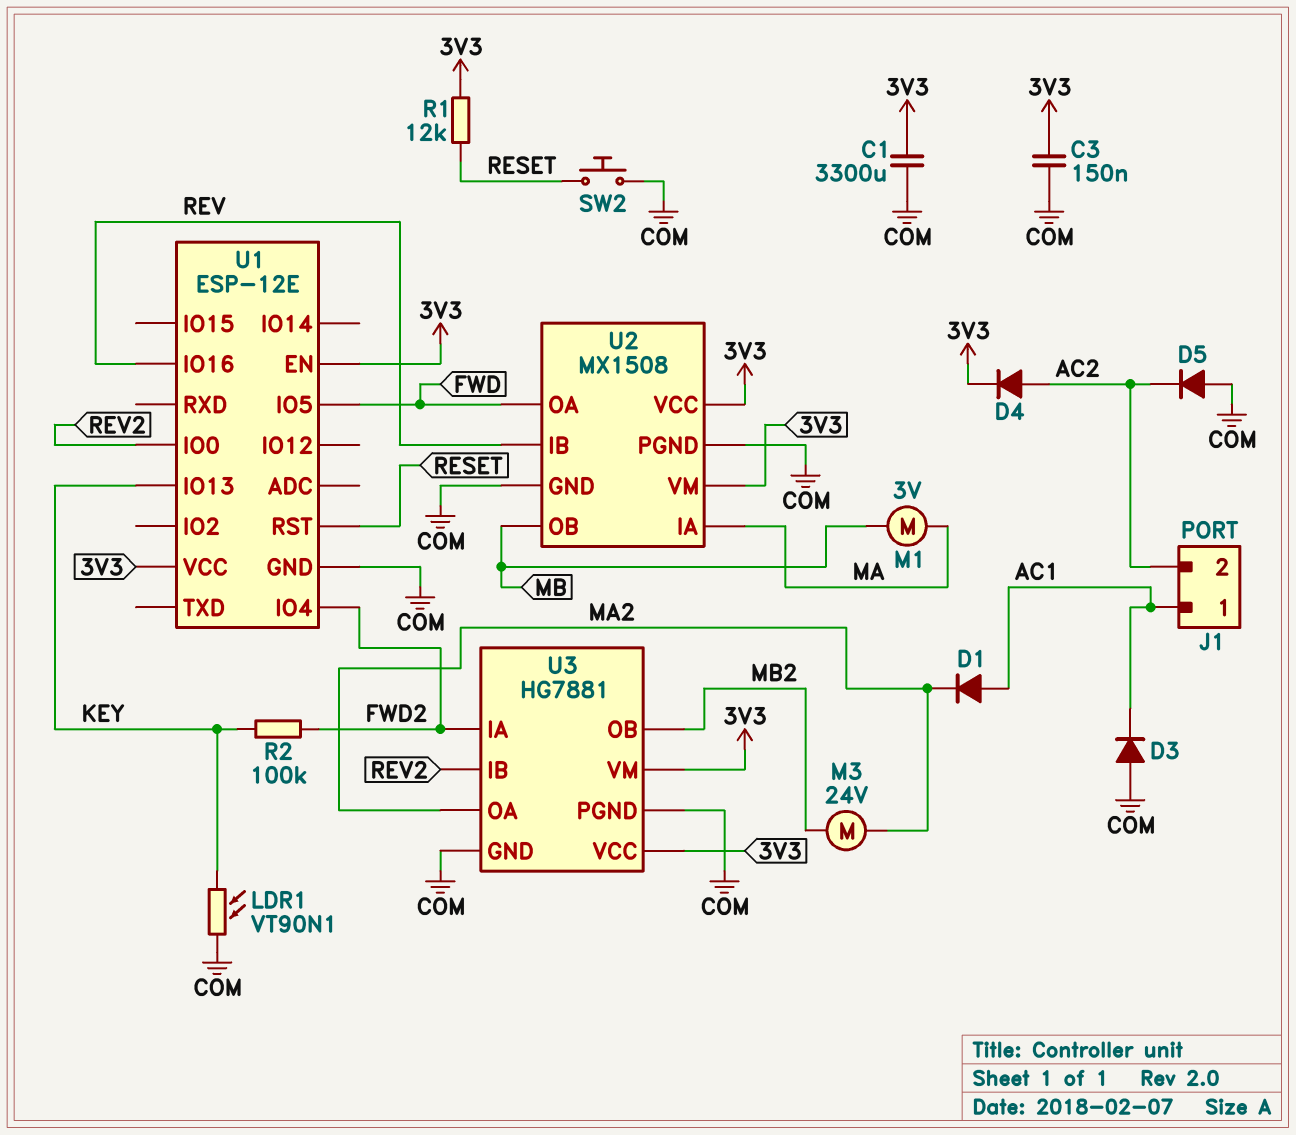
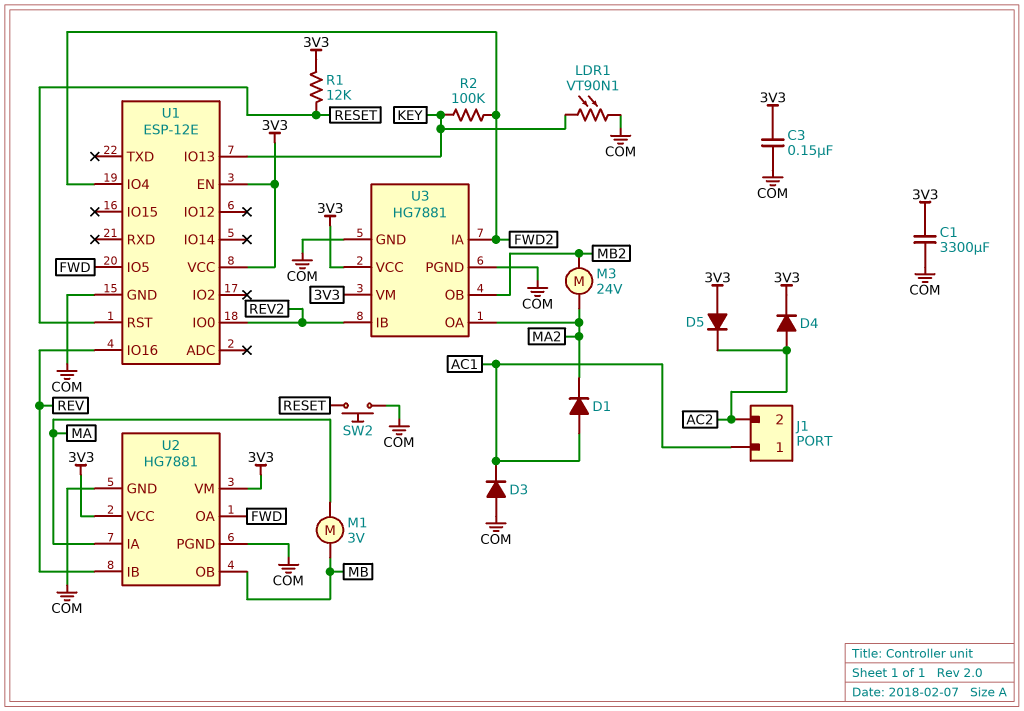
D5: diode (A COM, K AC2) -> diode (A 3V3, K AC2)
U2: MX1508 -> HG7881

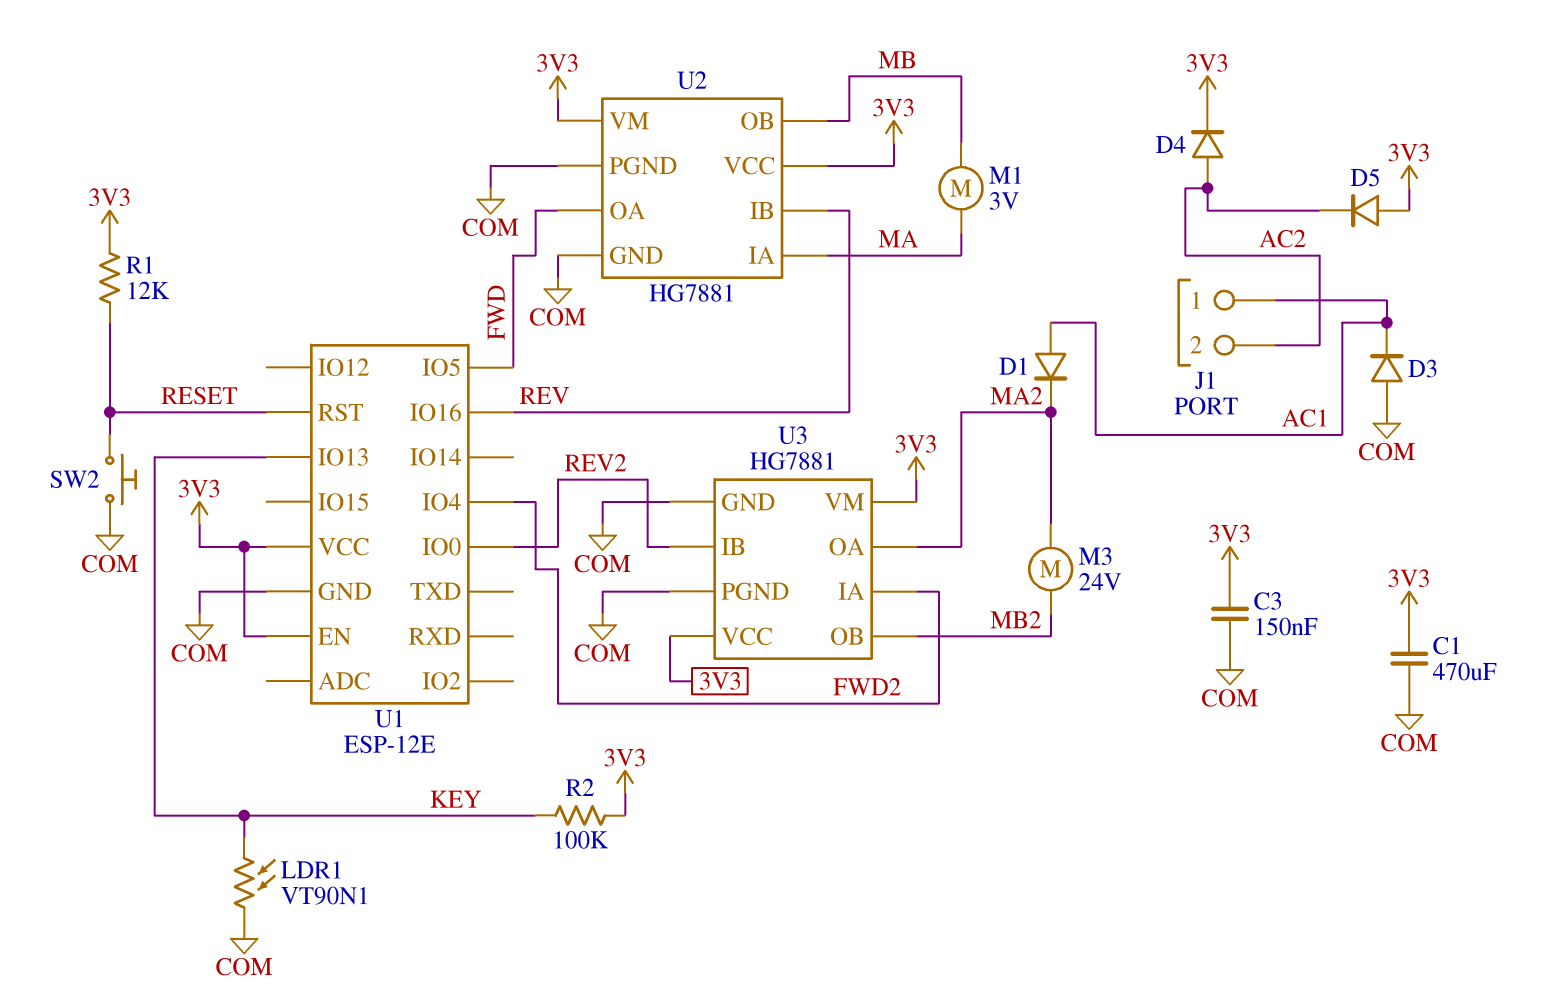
C1: 3300uF (3V3, COM) -> 470uF (3V3, COM)
R2: 100k (FWD2, KEY) -> 100k (3V3, KEY)

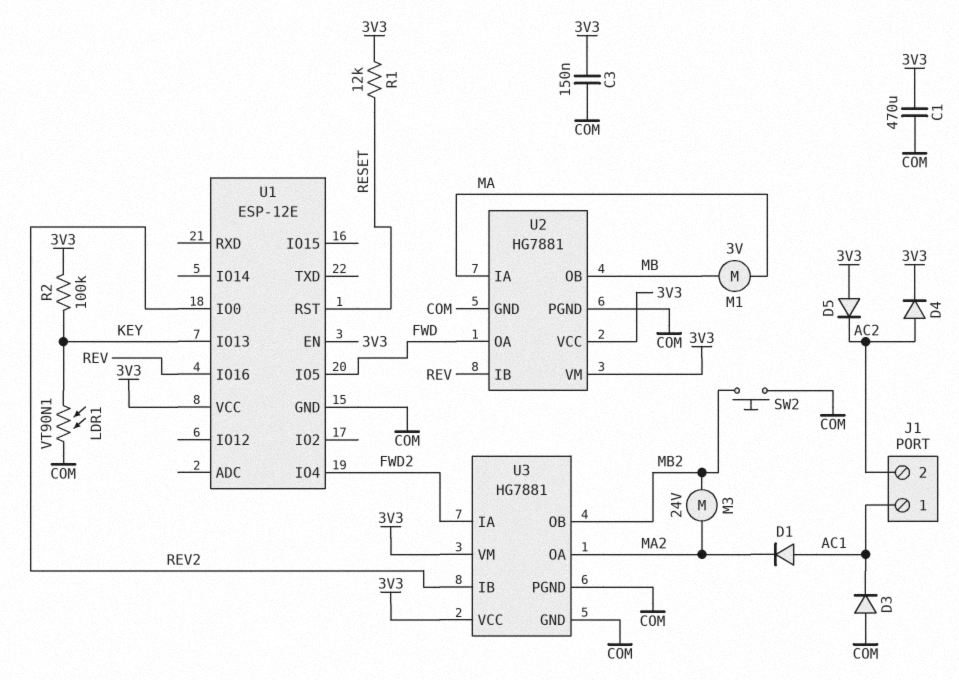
SW2: button (COM, RESET) -> button (COM, MB2)

